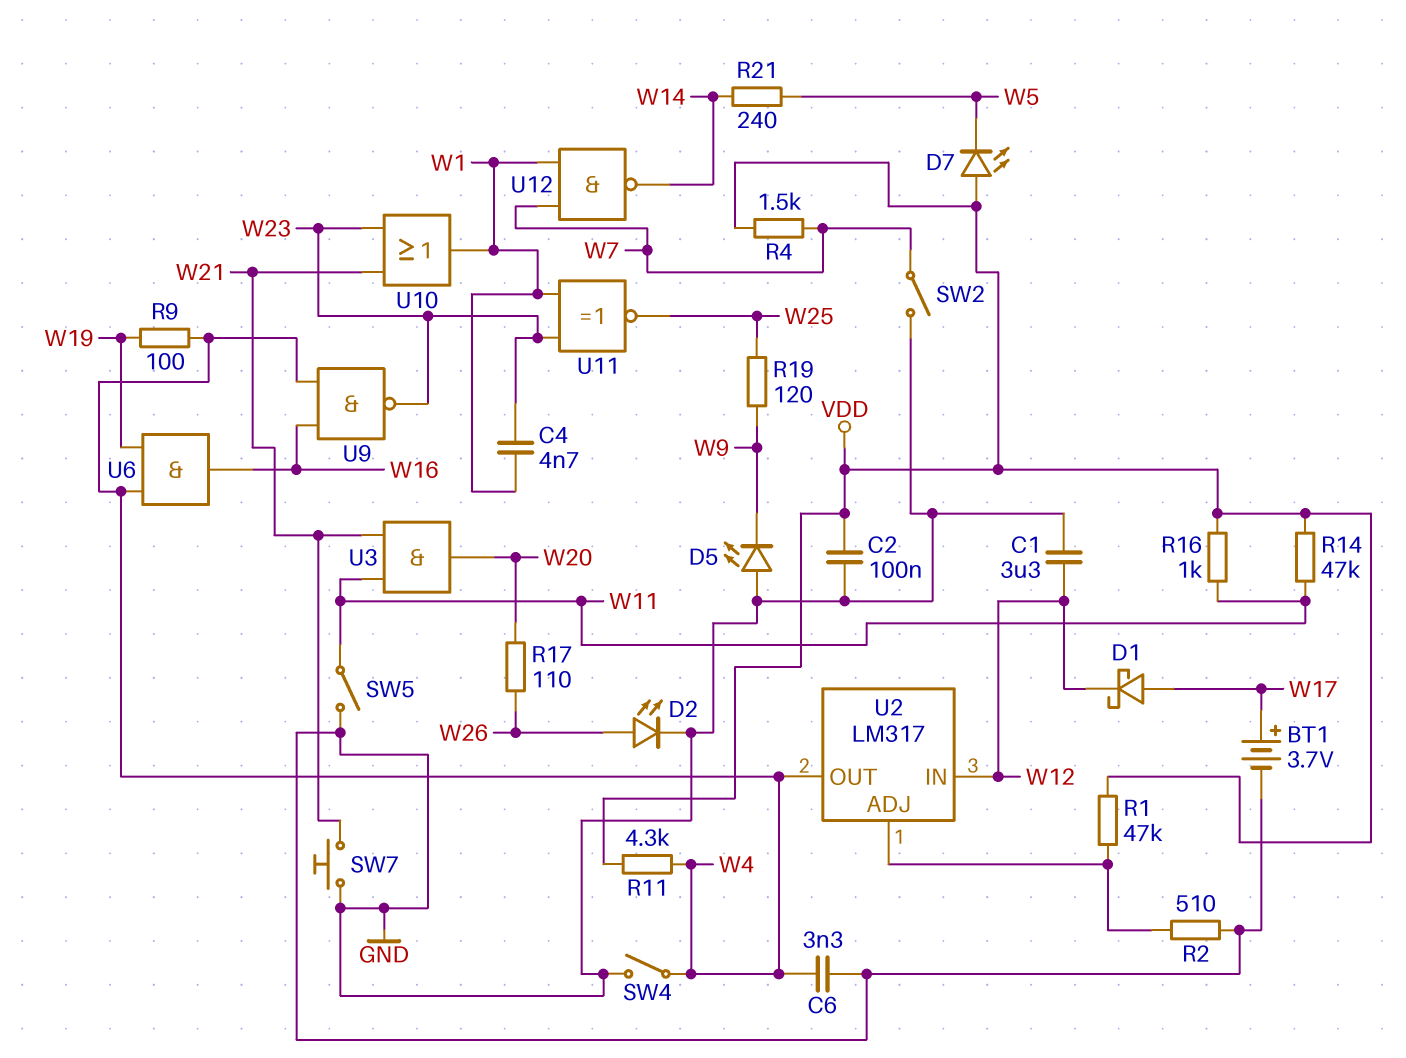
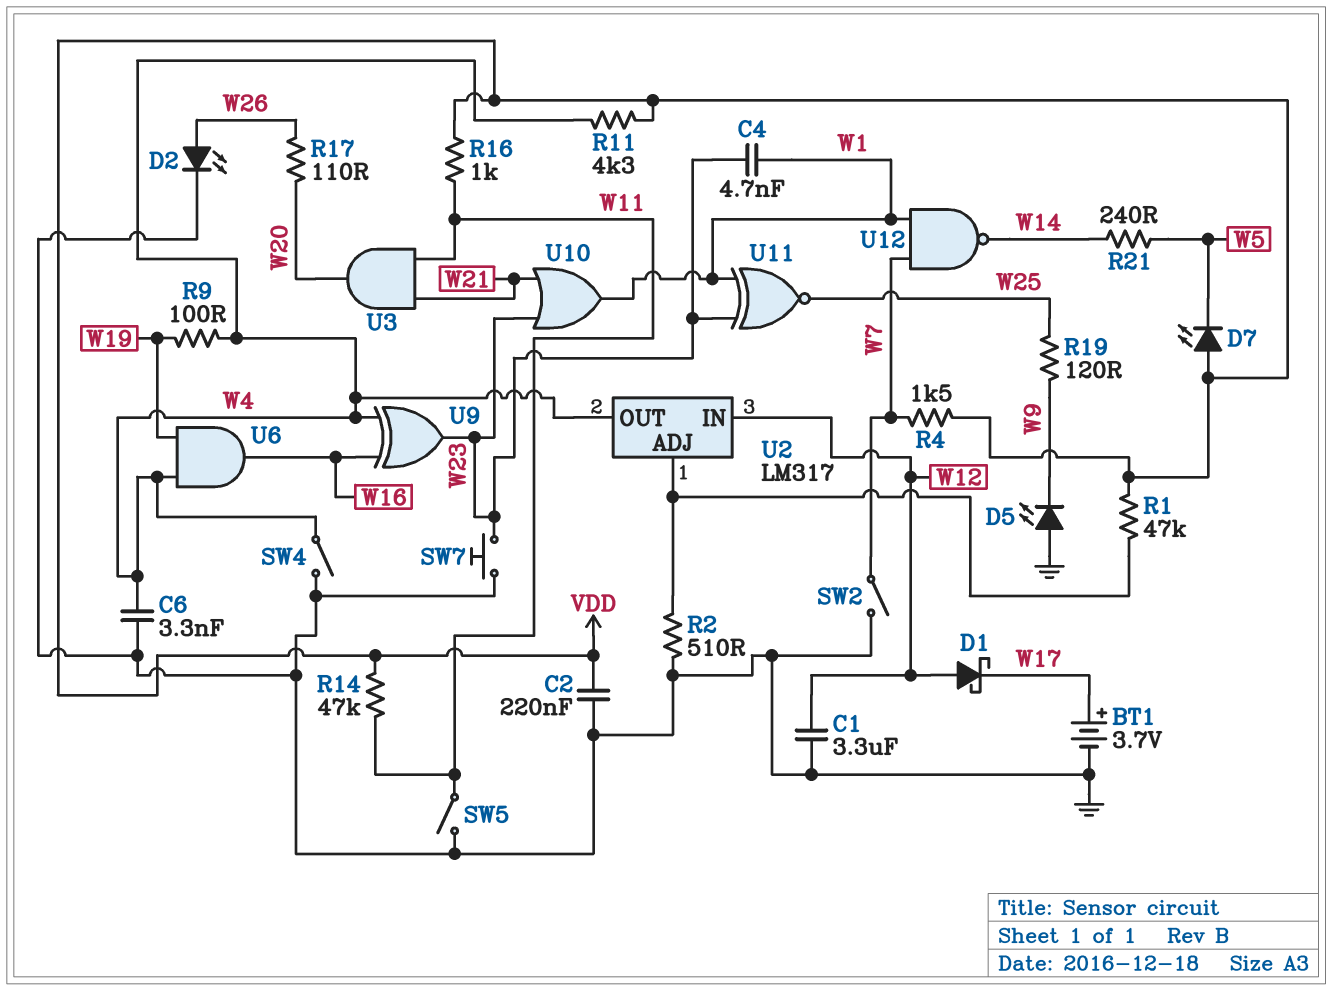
C2: 100nF (GND, VDD) -> 220nF (GND, VDD)
D1: schottky (A W17, K W12) -> schottky (A W12, K W17)
SW7: button (GND, W21) -> button (GND, W23)
U9: NAND (in W4, in W16, out W23) -> XOR (in W4, in W16, out W23)

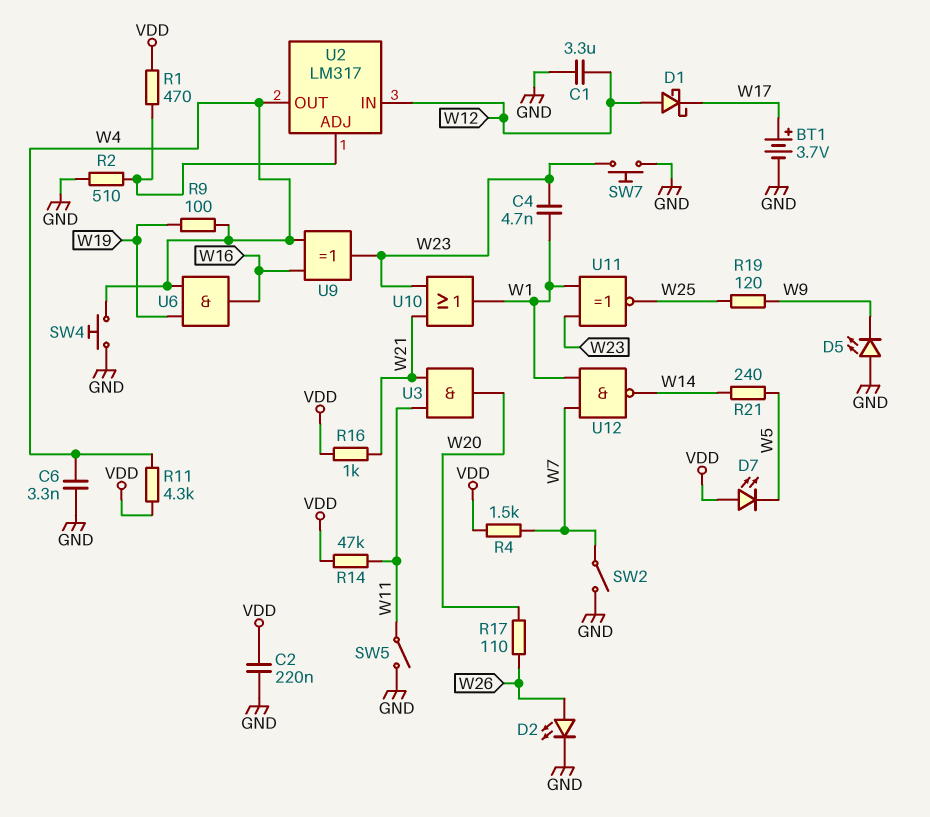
R1: 47k (U2/ADJ, VDD) -> 470 (U2/ADJ, VDD)
R16: 1k (VDD, W11) -> 1k (VDD, W21)
SW4: switch (GND, W4) -> button (GND, W4)

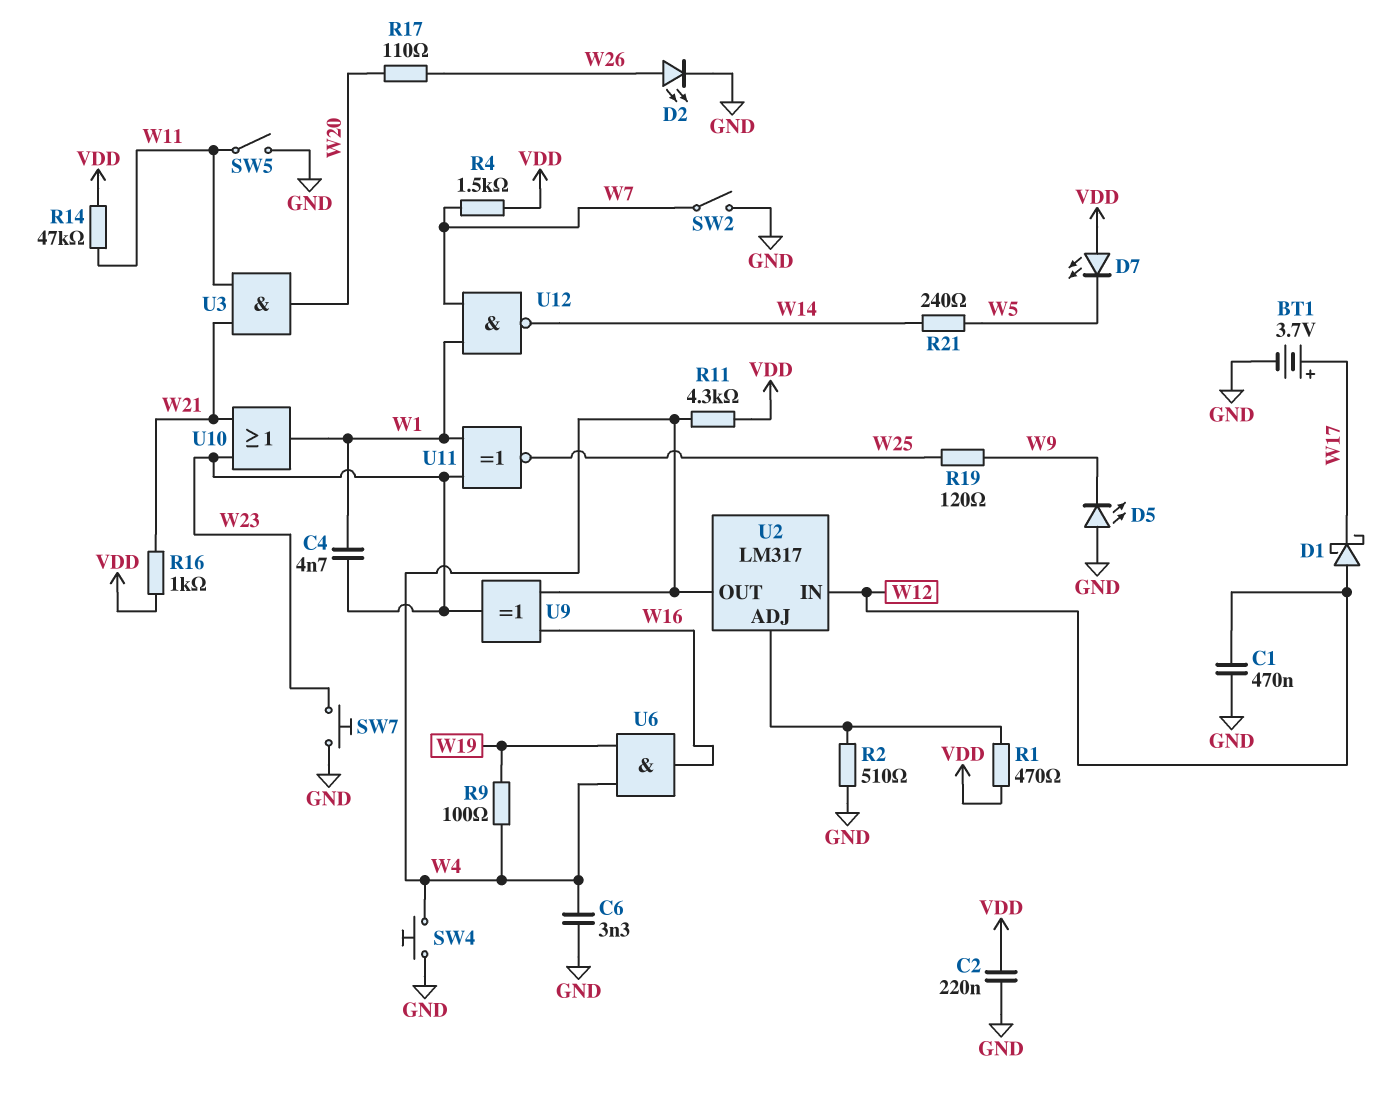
C1: 3.3uF (GND, W12) -> 470nF (GND, W12)

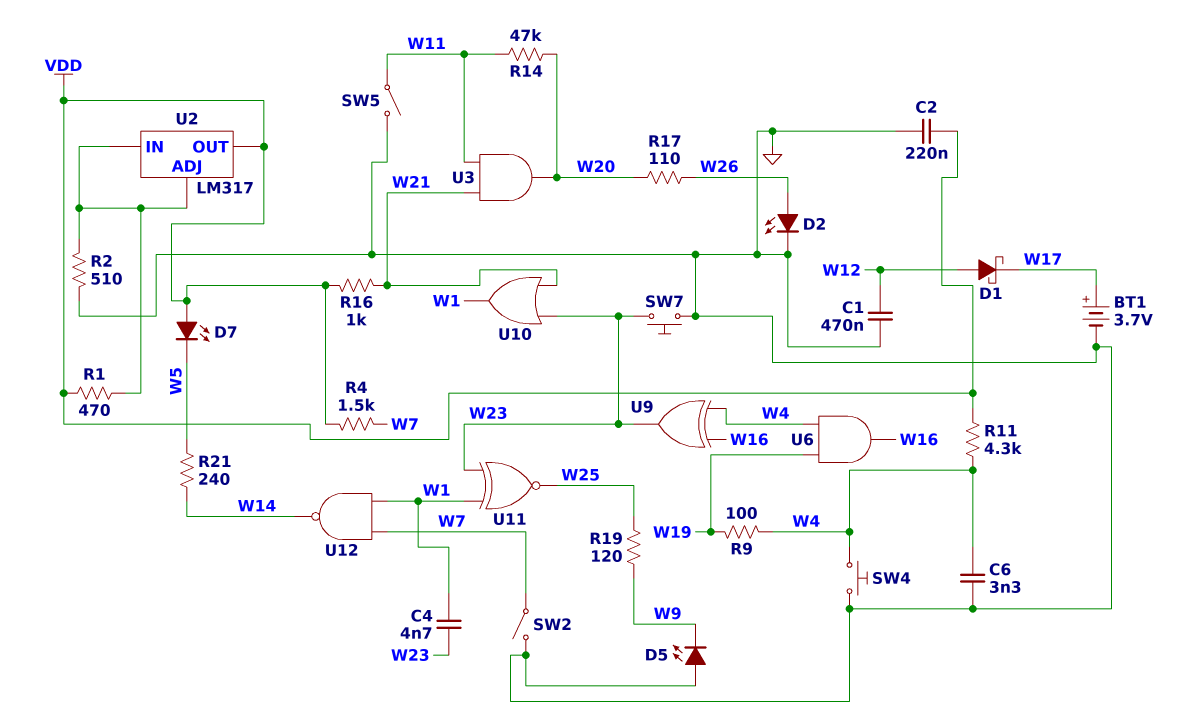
R14: 47k (VDD, W11) -> 47k (W11, W20)
U2 pin IN: W12 -> U2/ADJ
U2 pin OUT: W4 -> VDD

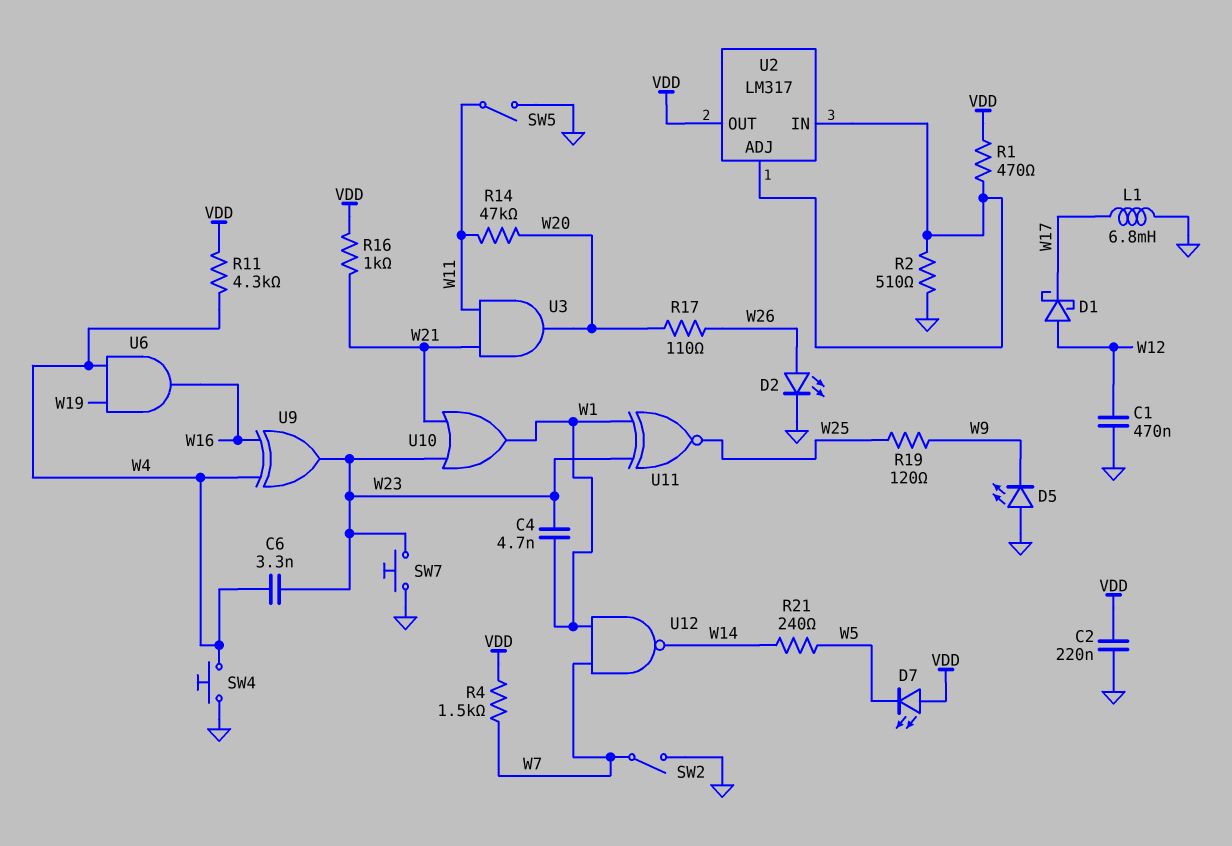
BT1: 3.7V (plus W17, minus GND) -> none
C6: 3.3nF (GND, W4) -> 3.3nF (W4, W23)
L1: none -> 6.8mH (GND, W17)
R9: 100 (W4, W19) -> none

